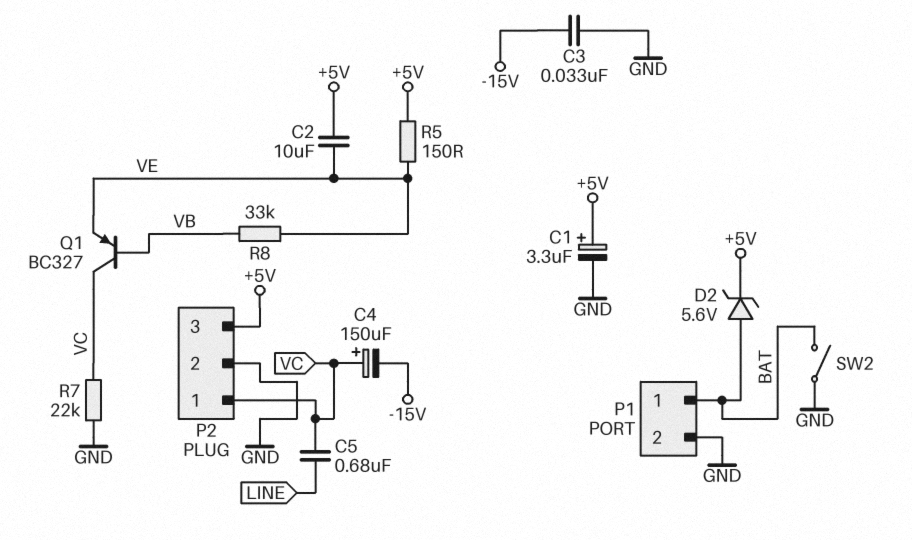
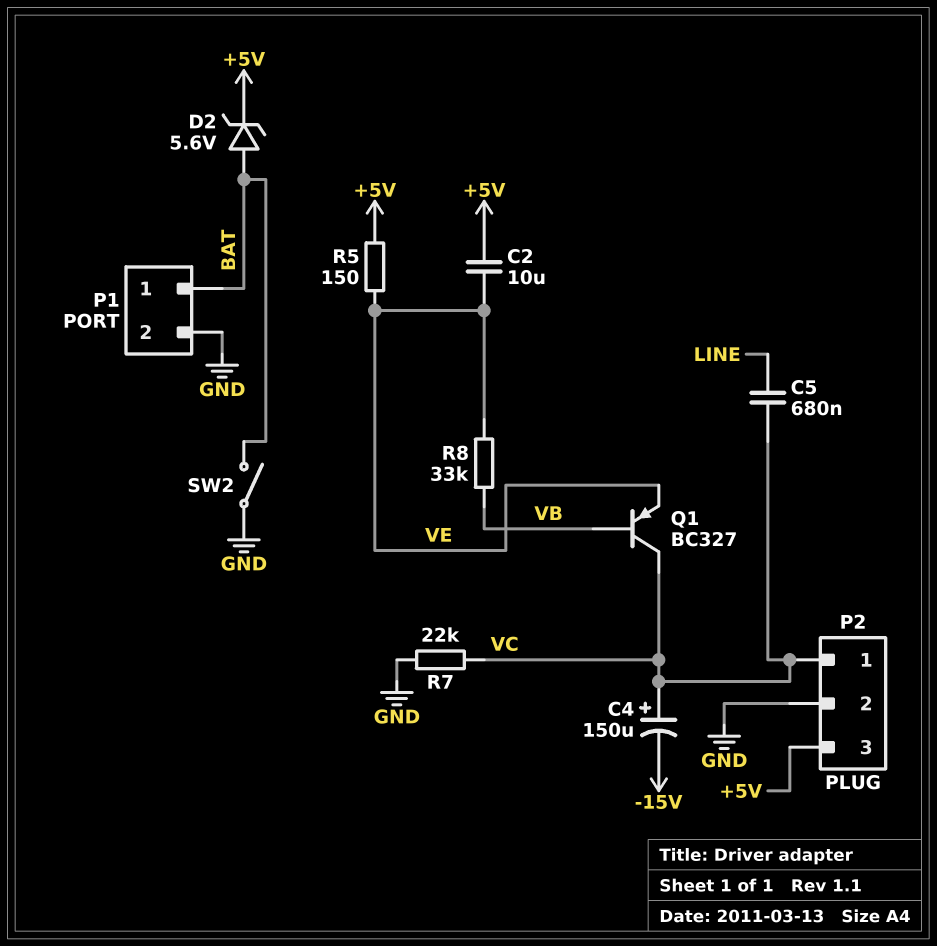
C1: 3.3uF (plus +5V, minus GND) -> none
C3: 33nF (-15V, GND) -> none

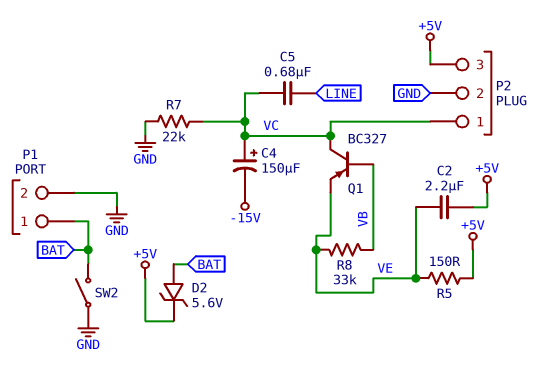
C2: 10uF (+5V, VE) -> 2.2uF (+5V, VE)

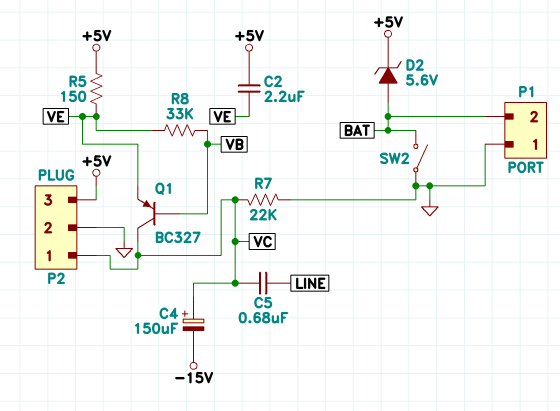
P1 pin 1: BAT -> GND
P1 pin 2: GND -> BAT

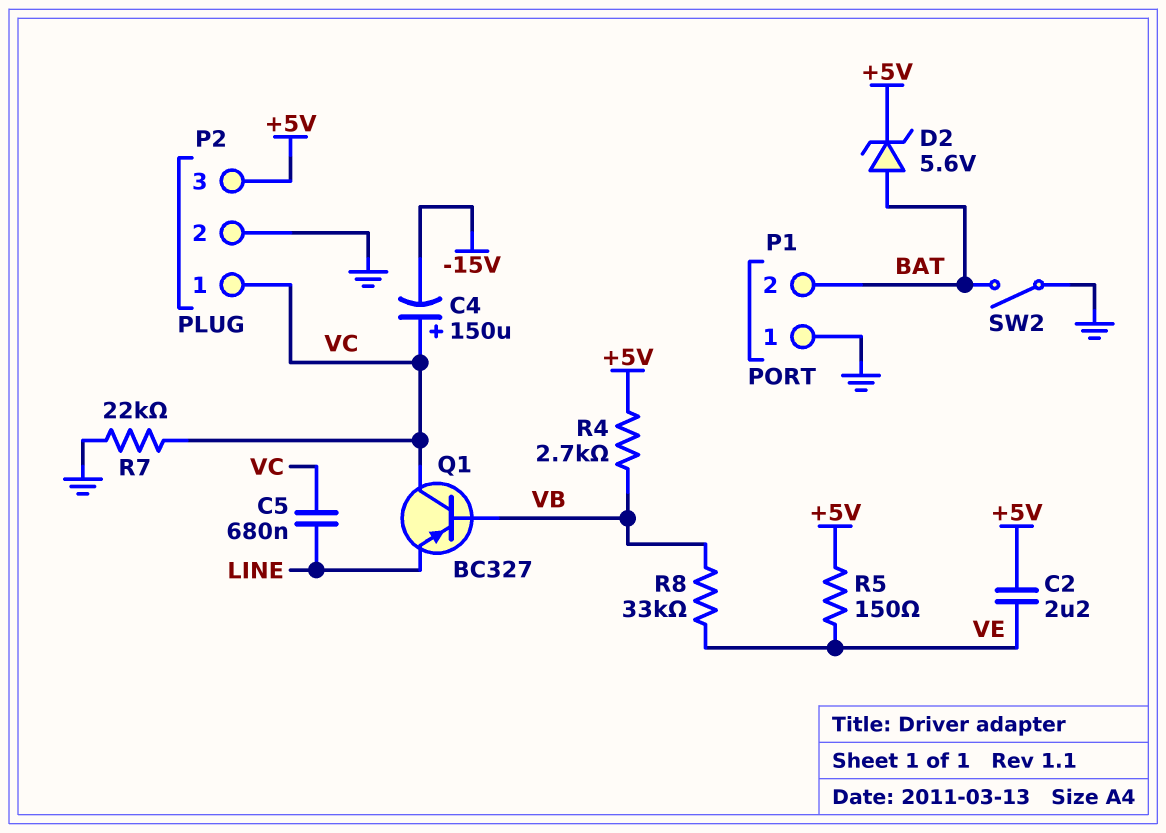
Q1: PNP BC327 (B VB, C VC, E VE) -> PNP BC327 (B VB, C VC, E LINE)
R4: none -> 2.7k (+5V, VB)

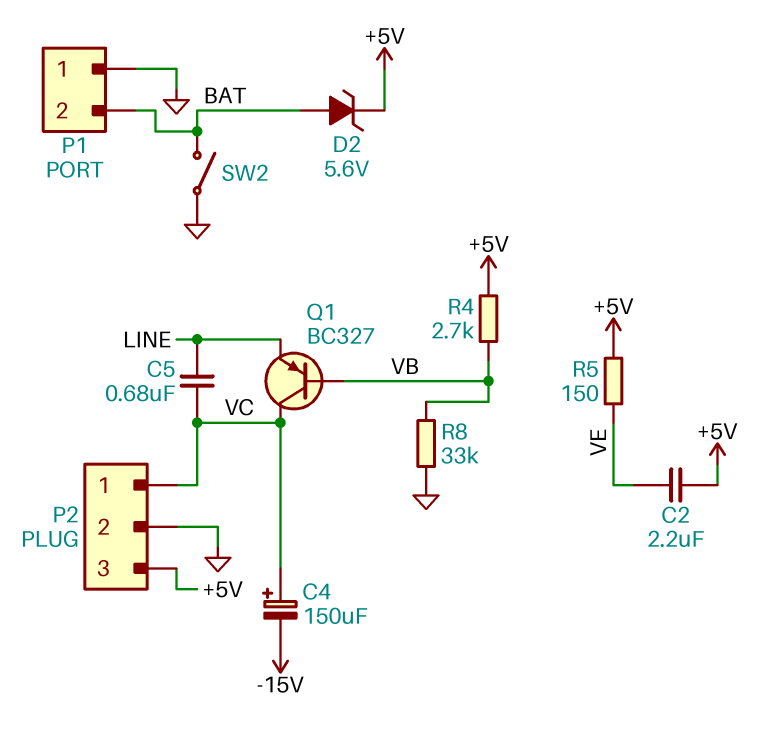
R7: 22k (GND, VC) -> none
R8: 33k (VB, VE) -> 33k (GND, VB)

